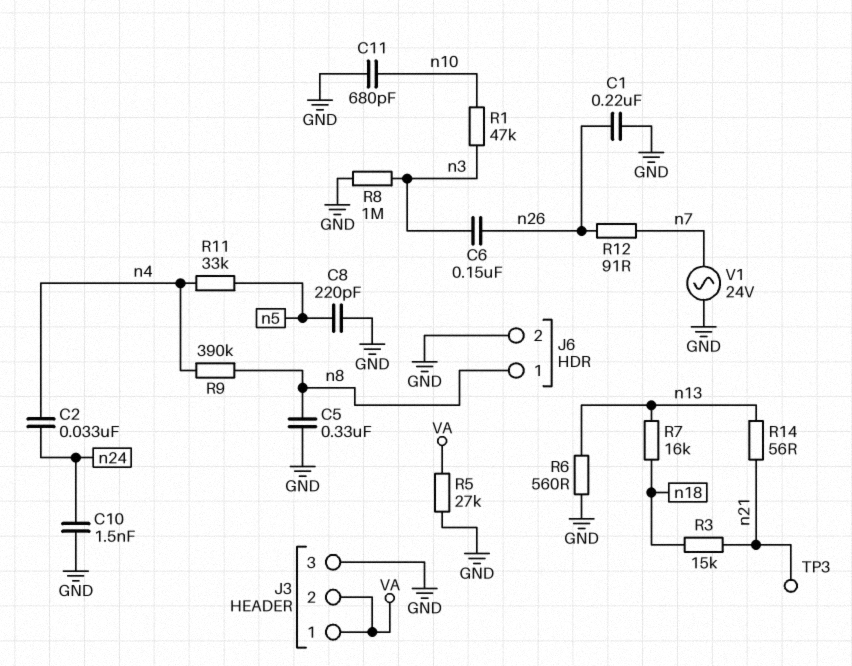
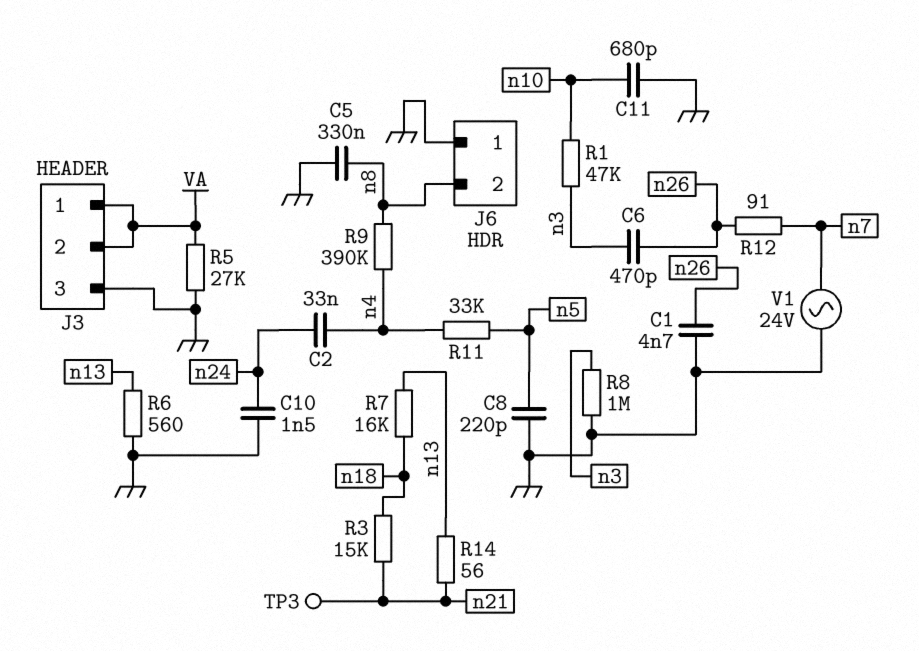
C1: 220nF (GND, n26) -> 4.7nF (GND, n26)
C6: 150nF (n3, n26) -> 470pF (n3, n26)
J6 pin 1: n8 -> GND
J6 pin 2: GND -> n8

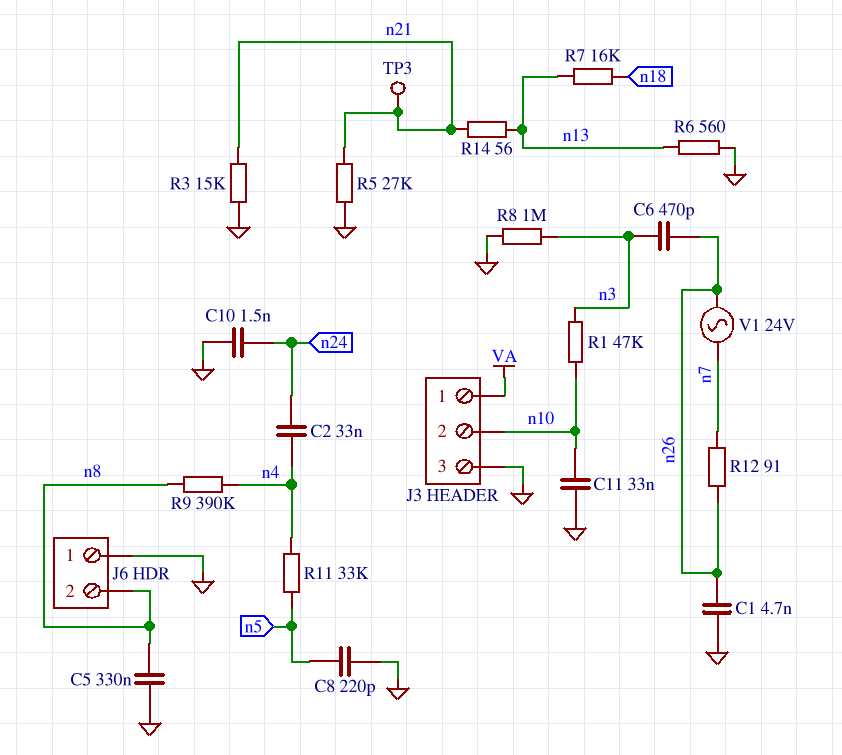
C11: 680pF (GND, n10) -> 33nF (GND, n10)
J3 pin 2: VA -> n10
R3: 15k (n18, n21) -> 15k (GND, n21)
R5: 27k (GND, VA) -> 27k (GND, n21)
V1: AC 24V (GND, n7) -> AC 24V (n7, n26)

